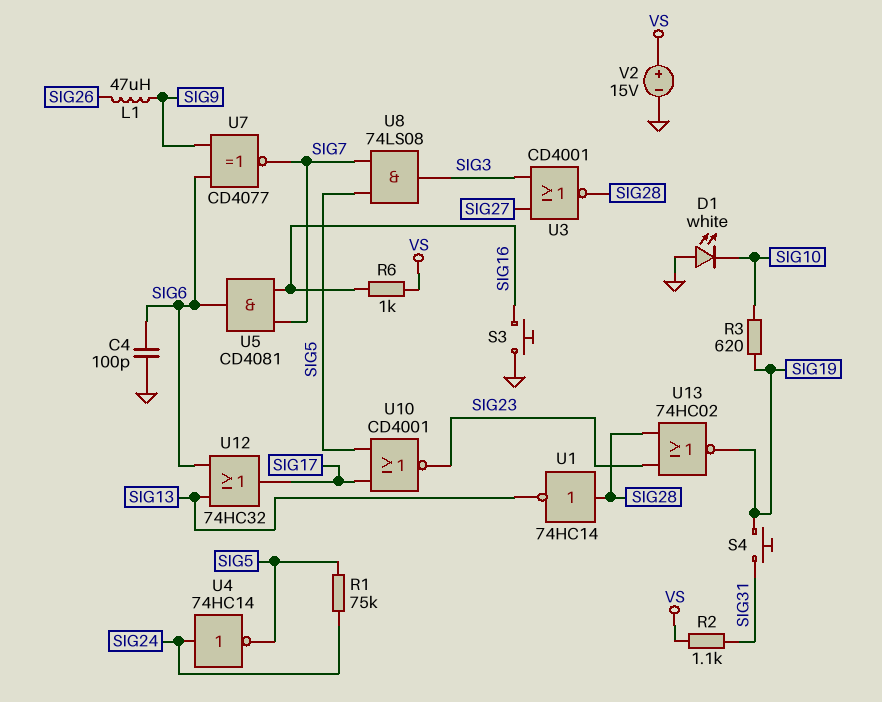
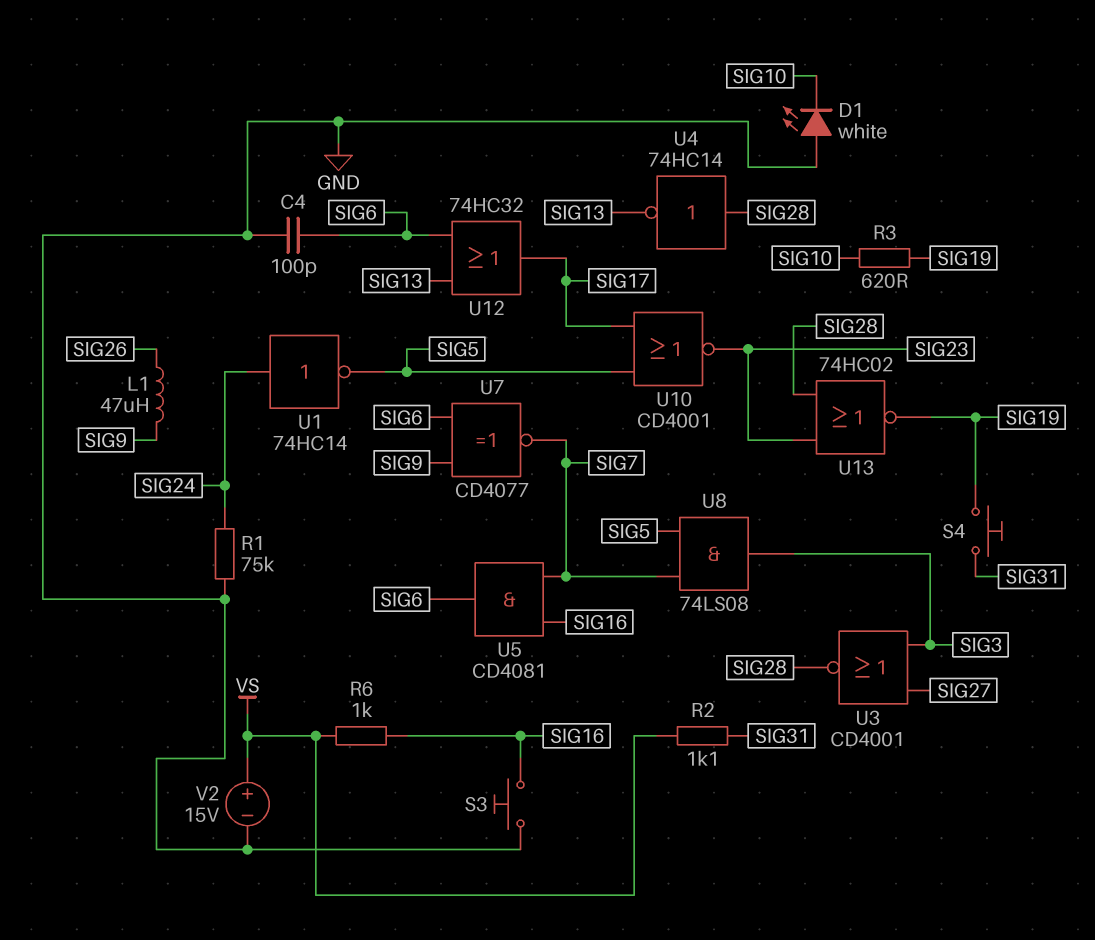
R1: 75k (SIG5, SIG24) -> 75k (GND, SIG24)
U1: NOT 74HC14 (in SIG28, out SIG13) -> NOT 74HC14 (in SIG24, out SIG5)
U4: NOT 74HC14 (in SIG24, out SIG5) -> NOT 74HC14 (in SIG28, out SIG13)

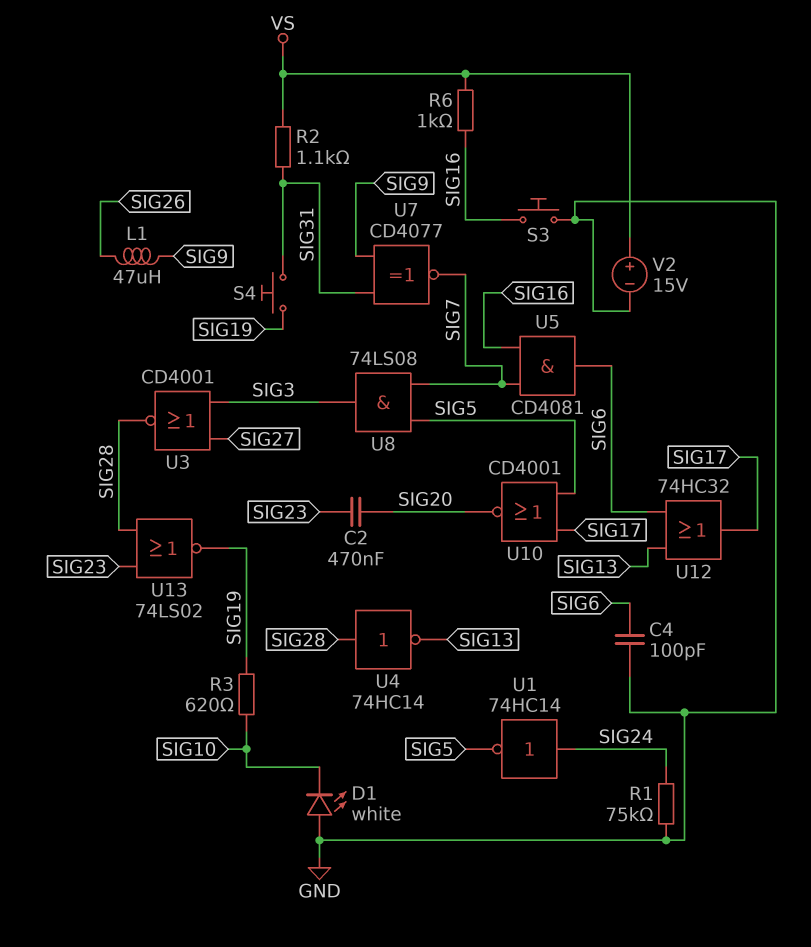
C2: none -> 470nF (SIG20, SIG23)
U7: XNOR CD4077 (in SIG6, in SIG9, out SIG7) -> XNOR CD4077 (in SIG9, in SIG31, out SIG7)
U10: NOR CD4001 (in SIG5, in SIG17, out SIG23) -> NOR CD4001 (in SIG5, in SIG17, out SIG20)
U13: NOR 74HC02 (in SIG23, in SIG28, out SIG19) -> NOR 74LS02 (in SIG23, in SIG28, out SIG19)

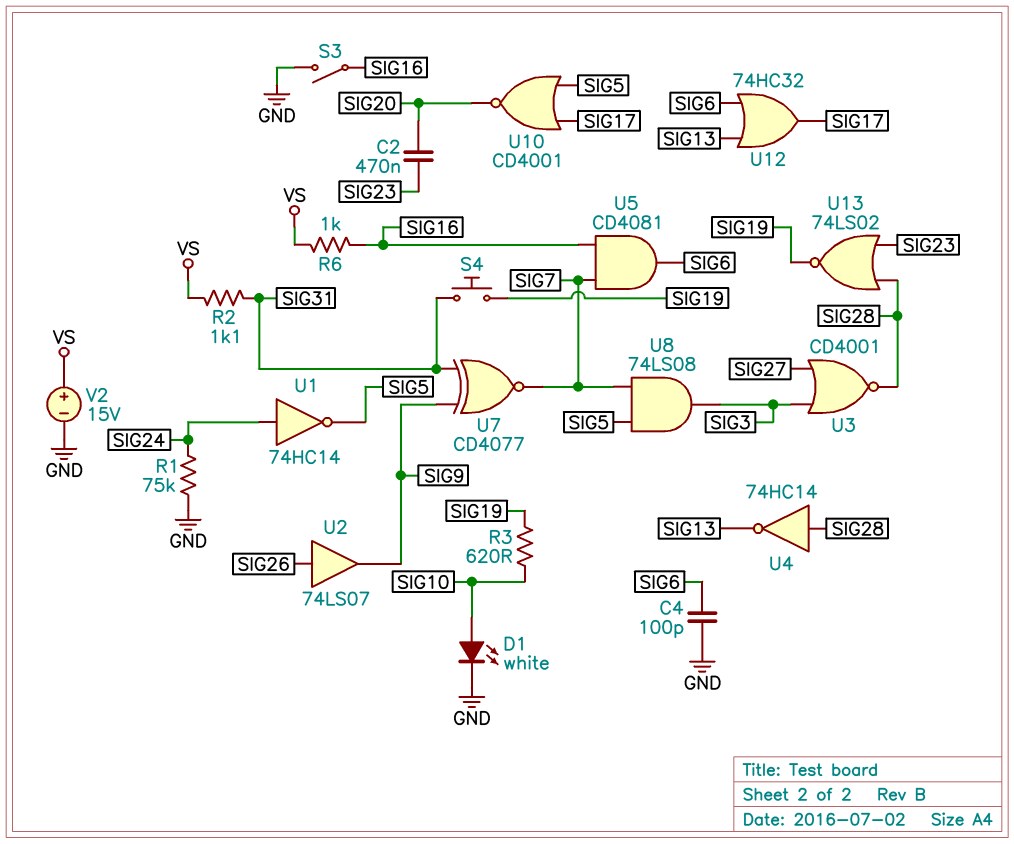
D1: LED white (A GND, K SIG10) -> LED white (A SIG10, K GND)
L1: 47uH (SIG9, SIG26) -> none
S3: button (GND, SIG16) -> switch (GND, SIG16)
U2: none -> buffer 74LS07 (in SIG26, out SIG9)

